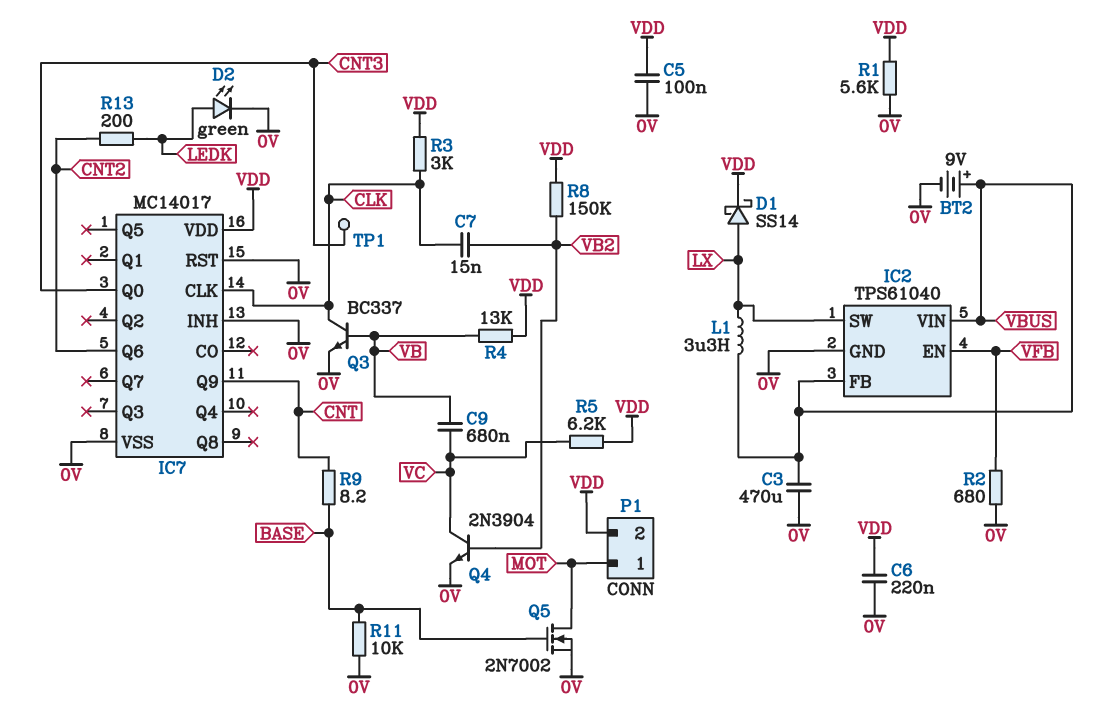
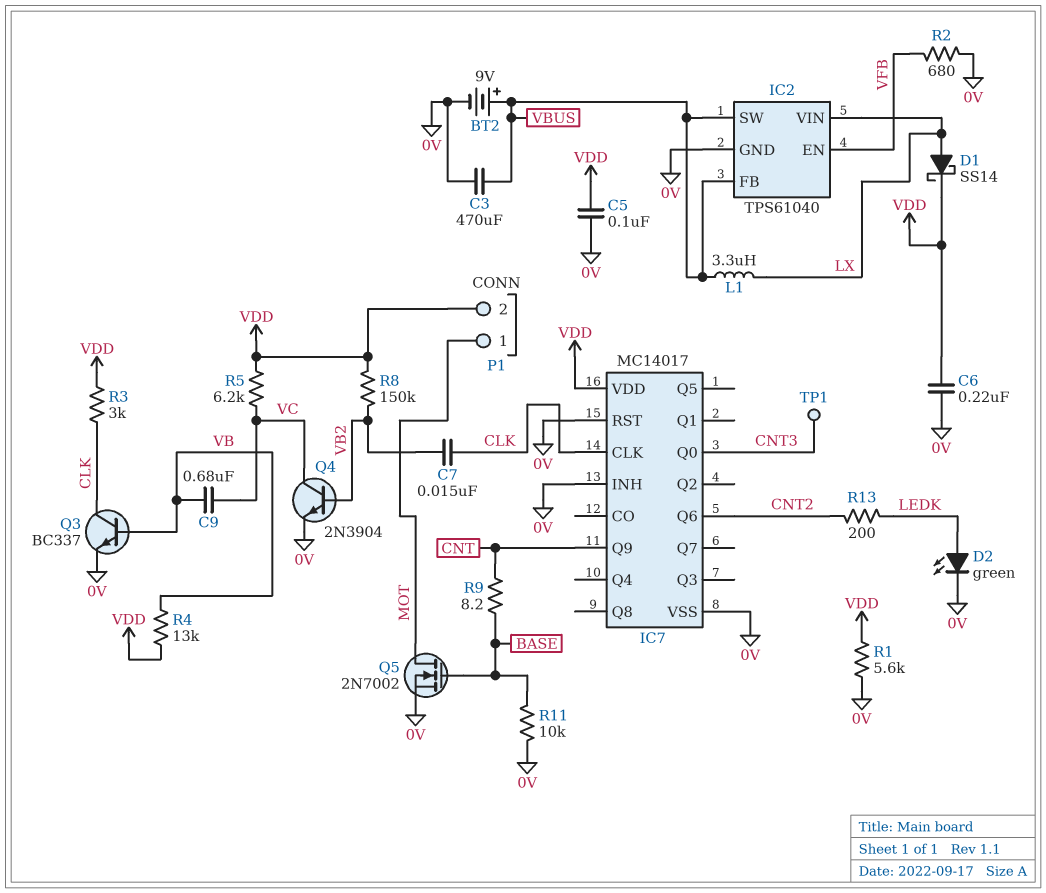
IC2 pin SW: LX -> VBUS
IC2 pin VIN: VBUS -> LX

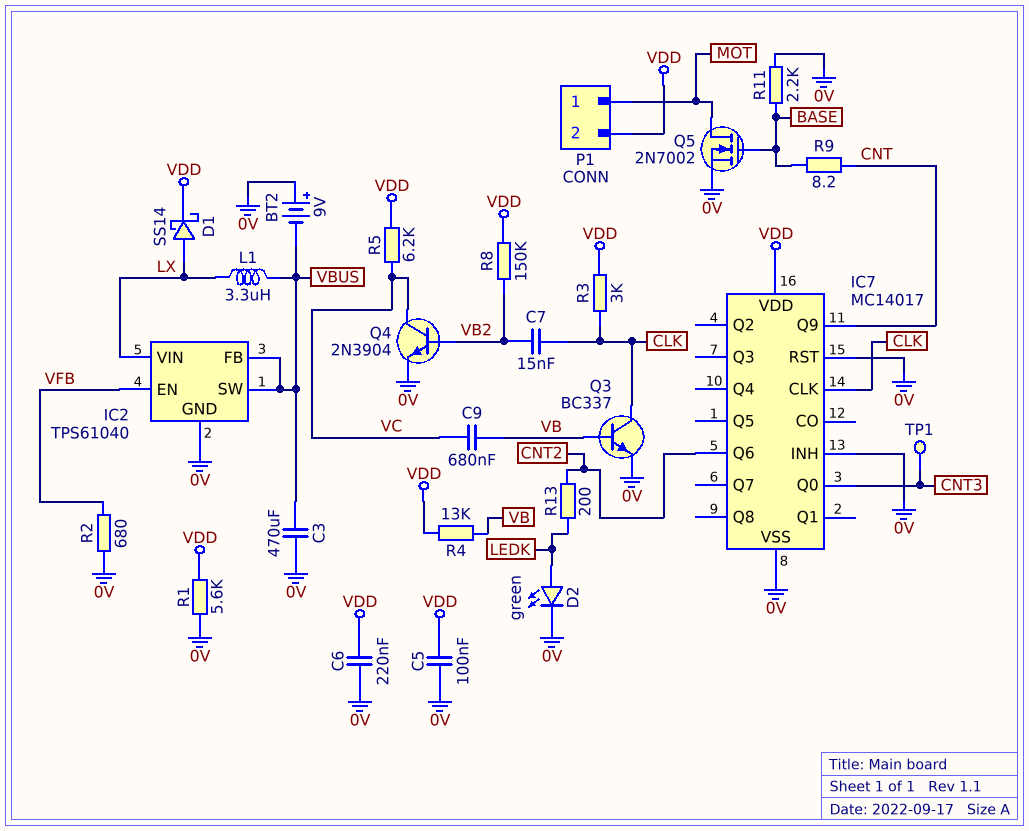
BT2: 9V (plus VBUS, minus 0V) -> 9V (plus 0V, minus VBUS)
R11: 10k (0V, BASE) -> 2.2k (0V, BASE)

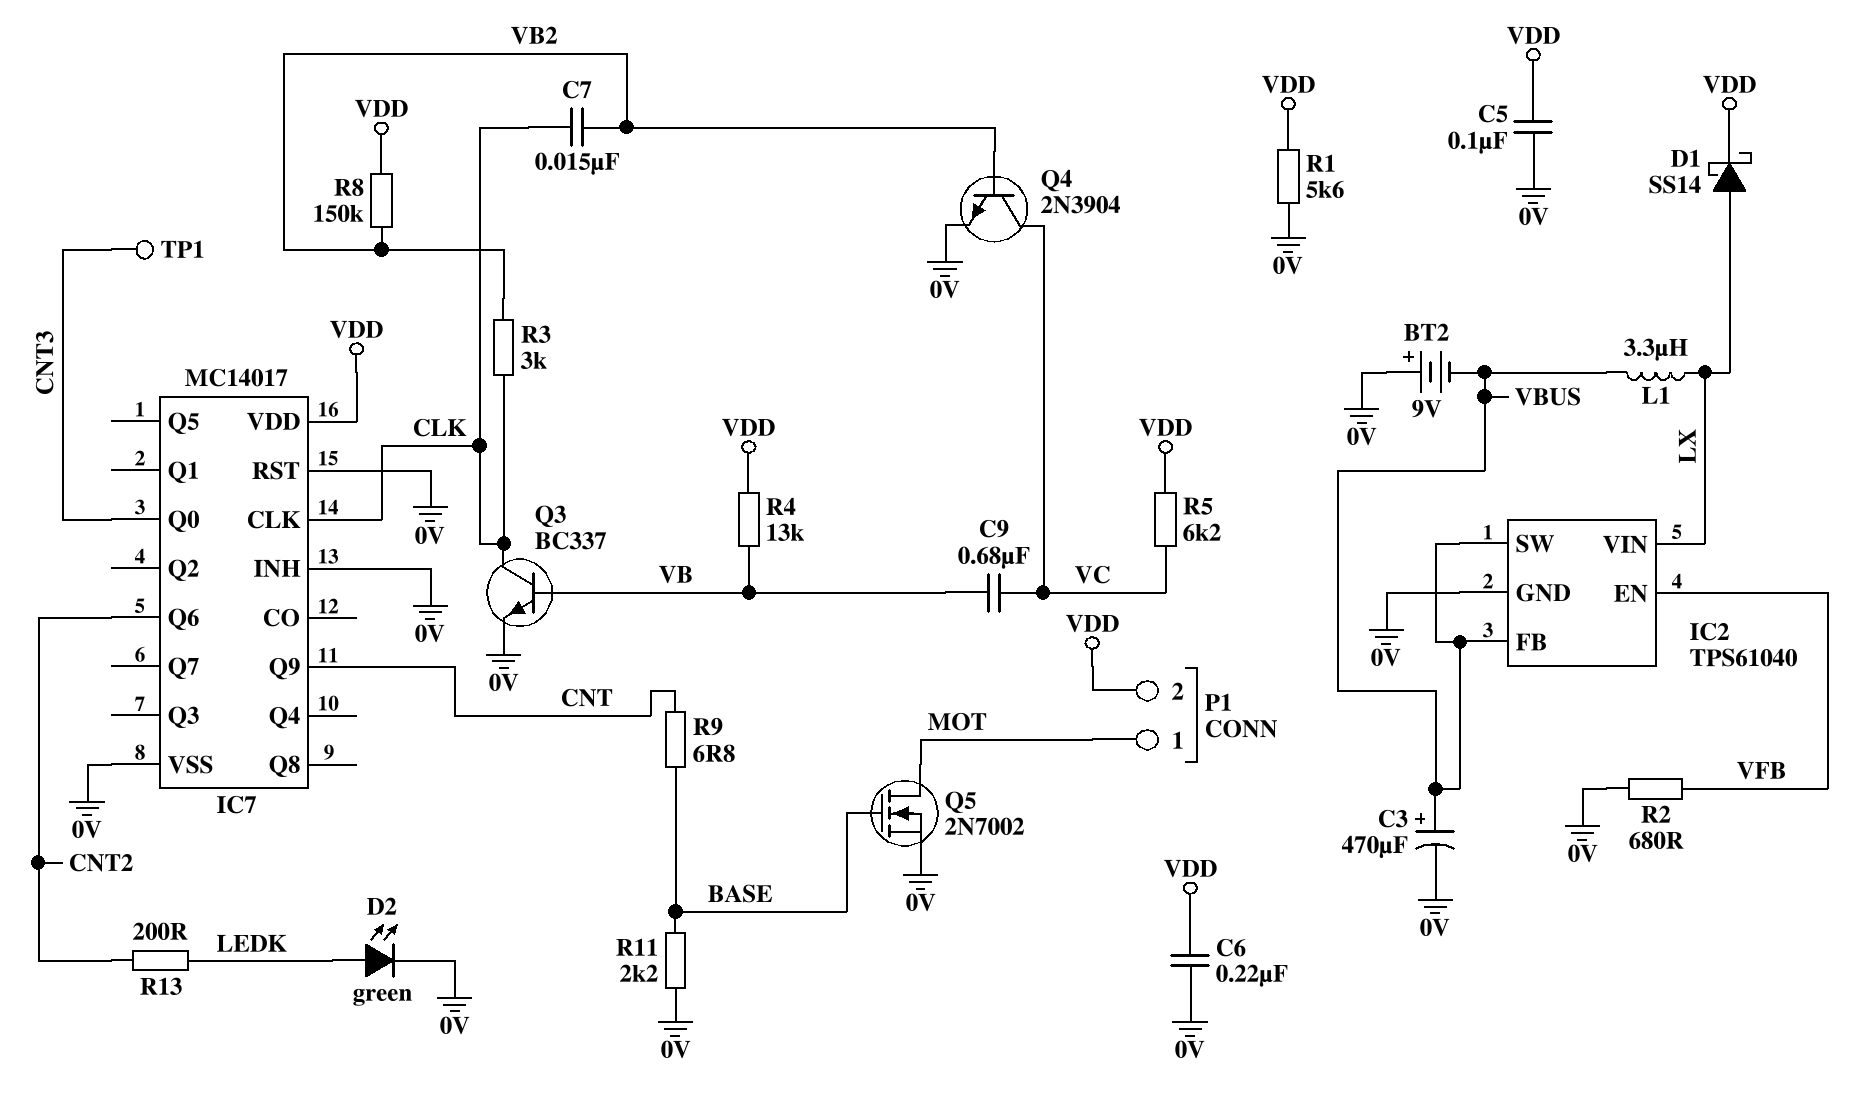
C3: 470uF (0V, VBUS) -> 470uF (plus VBUS, minus 0V)
R3: 3k (CLK, VDD) -> 3k (CLK, VB2)
R9: 8.2 (BASE, CNT) -> 6.8 (BASE, CNT)

